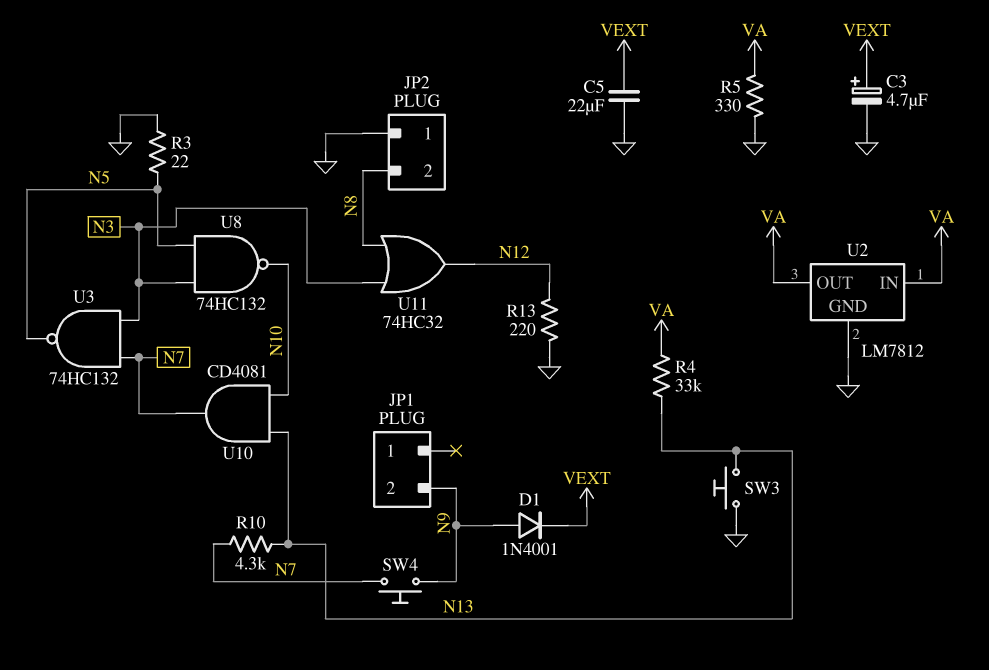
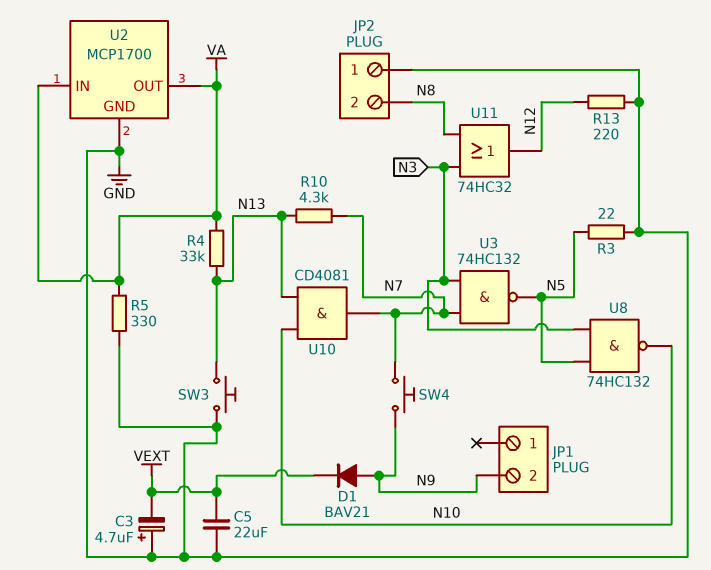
C3: 4.7uF (plus VEXT, minus GND) -> 4.7uF (plus GND, minus VEXT)
D1: diode 1N4001 (A N9, K VEXT) -> diode BAV21 (A N9, K VEXT)
U2: LM7812 -> MCP1700

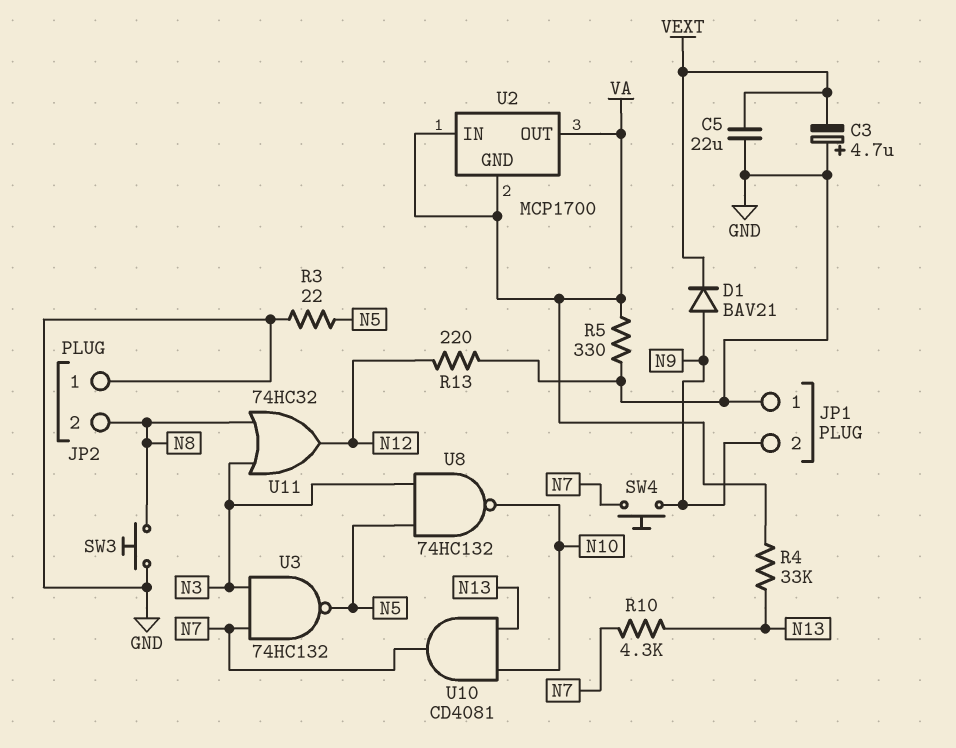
JP1 pin 1: none -> GND
SW3: button (GND, N13) -> button (GND, N8)
U2 pin GND: GND -> VA

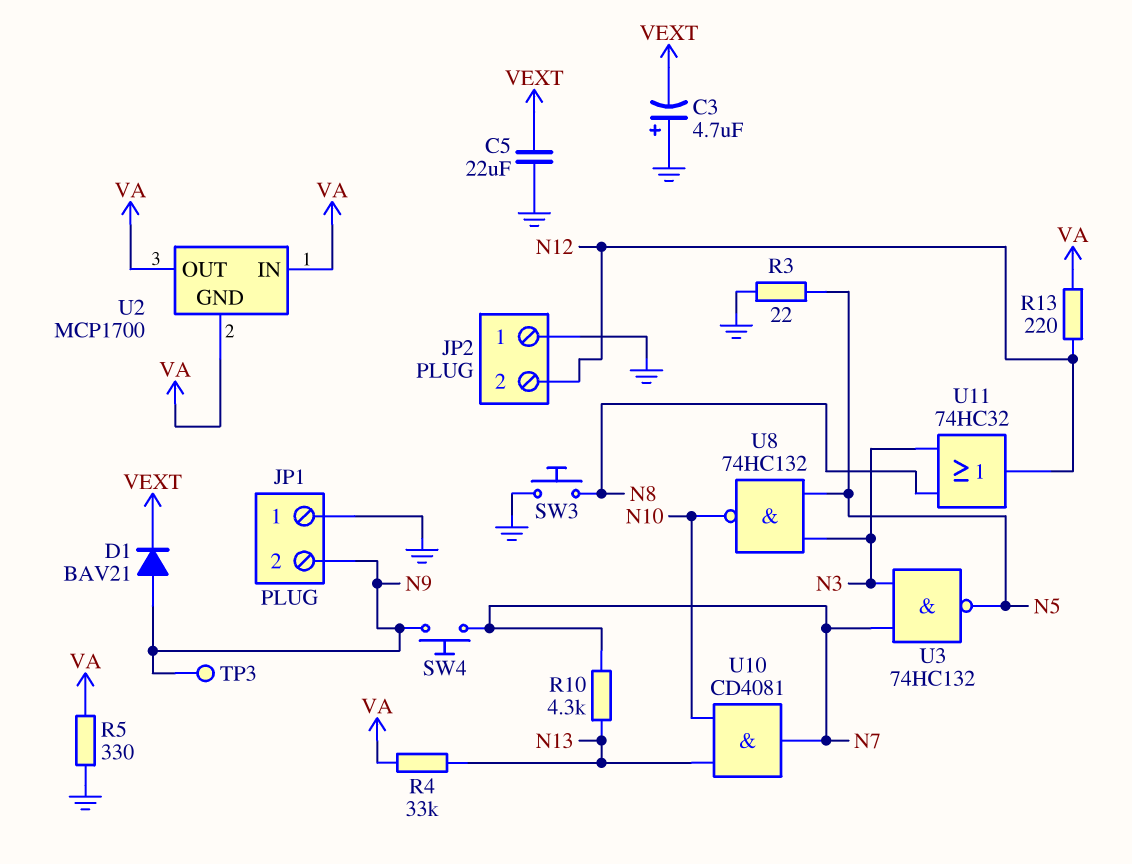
JP2 pin 2: N8 -> N12
R13: 220 (GND, N12) -> 220 (N12, VA)
TP3: none -> test point (N9)

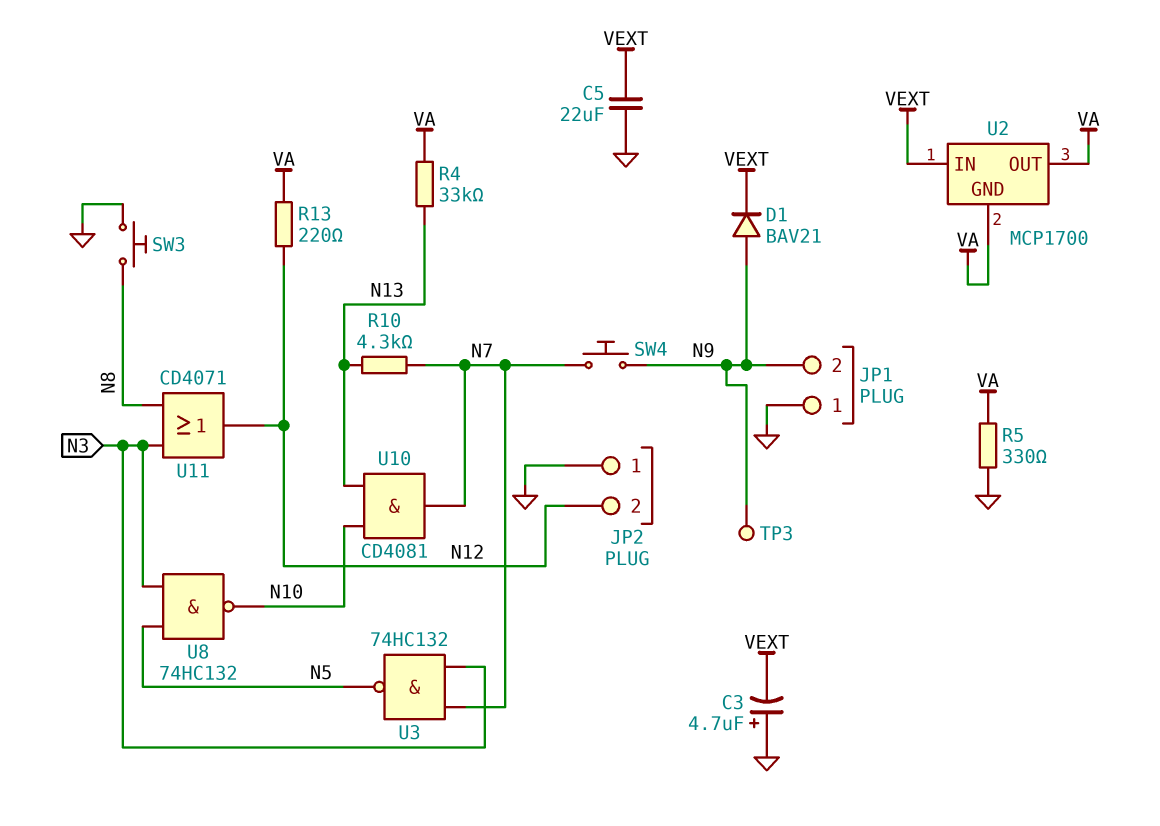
R3: 22 (GND, N5) -> none
U2 pin IN: VA -> VEXT
U11: OR 74HC32 (in N3, in N8, out N12) -> OR CD4071 (in N3, in N8, out N12)

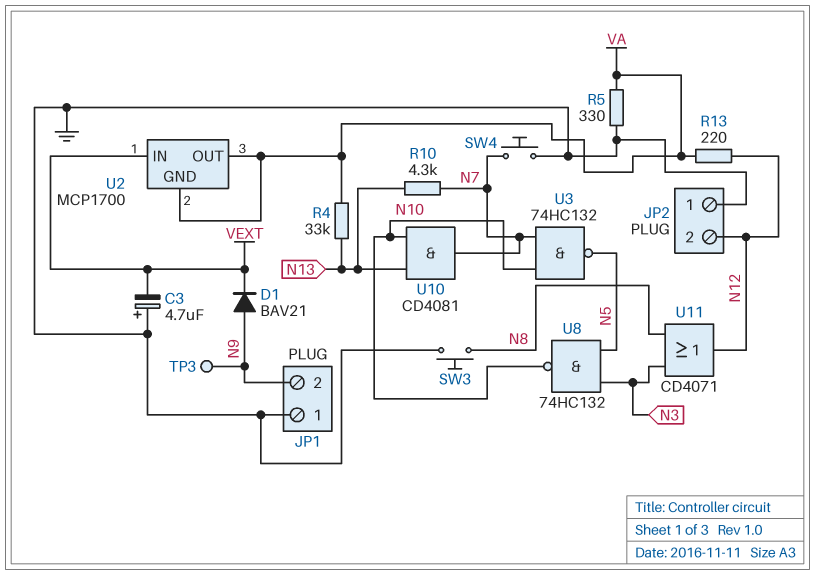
C5: 22uF (GND, VEXT) -> none
SW4: button (N7, N9) -> button (GND, N7)
U3: NAND 74HC132 (in N3, in N7, out N5) -> NAND 74HC132 (in N7, in N10, out N5)

